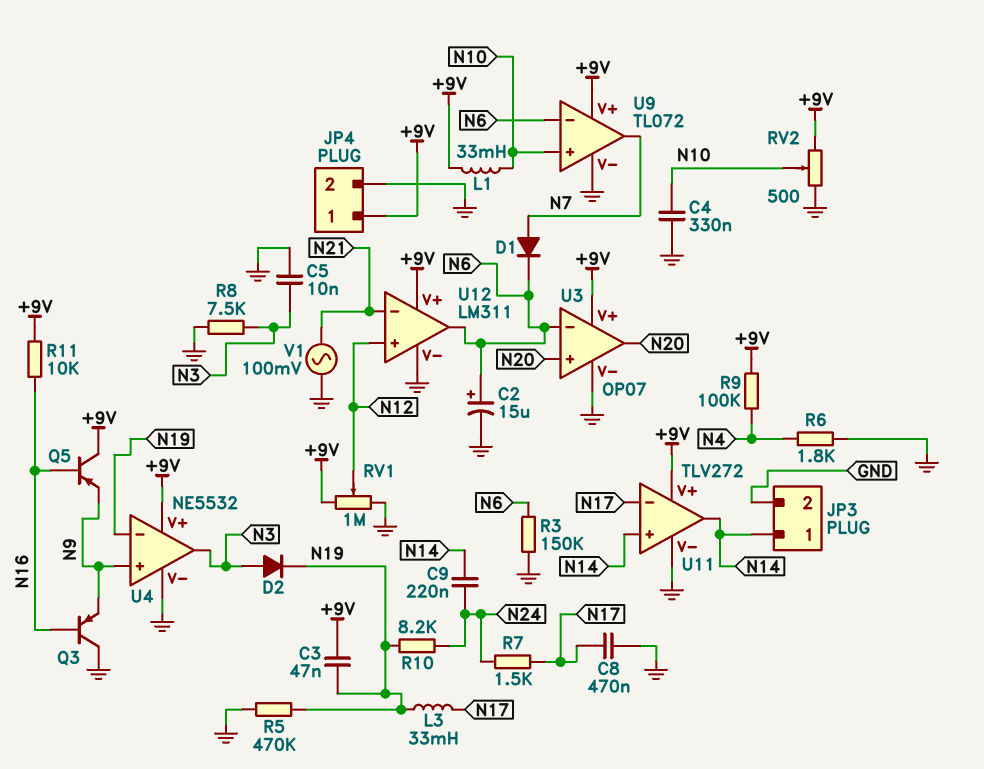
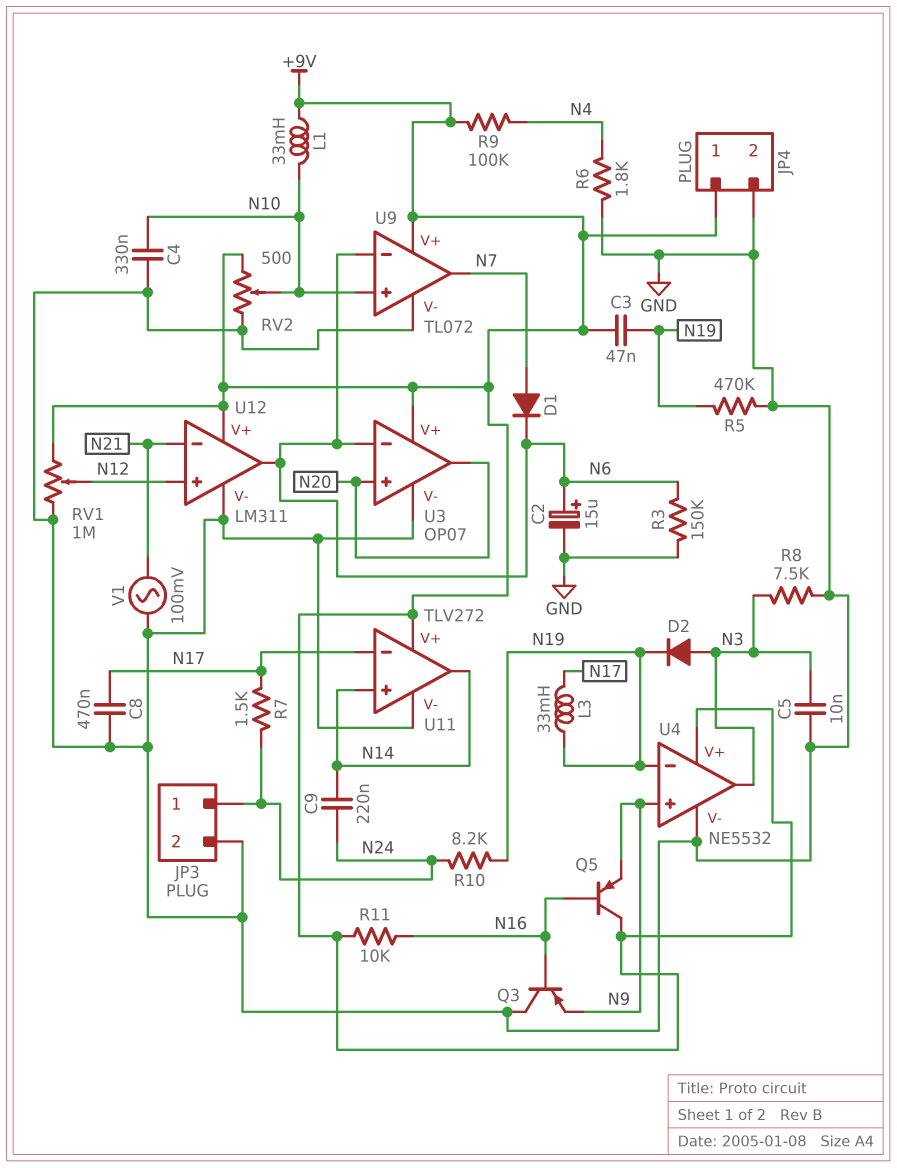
JP3 pin 1: N14 -> N24

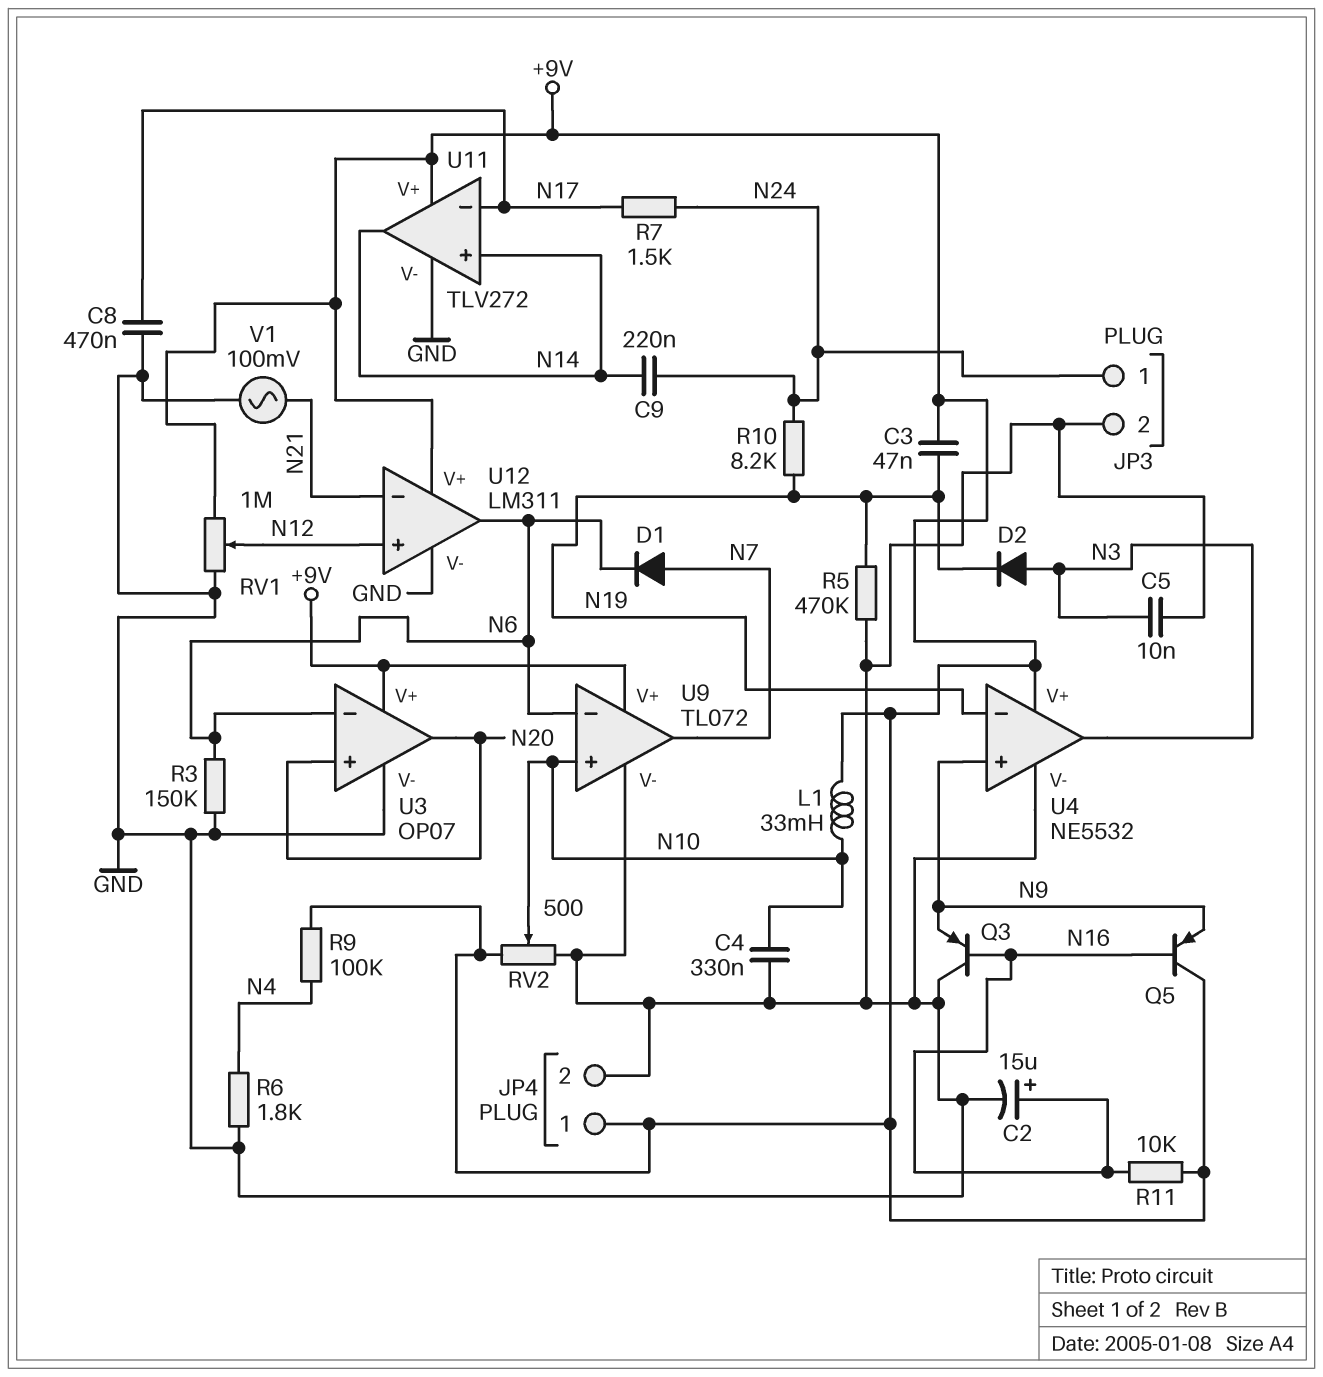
C2: 15uF (plus N6, minus GND) -> 15uF (plus N16, minus GND)
L3: 33mH (N17, N19) -> none
R8: 7.5k (GND, N3) -> none

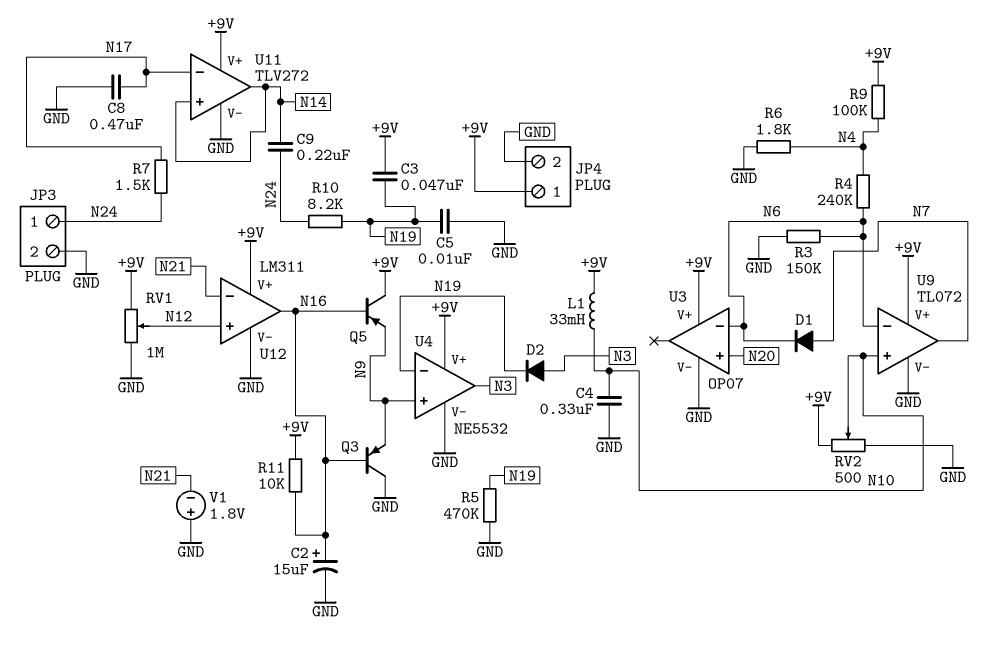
C5: 10nF (GND, N3) -> 10nF (GND, N19)
R4: none -> 240k (N4, N6)
U3 pin out: N20 -> none
U12 pin out: N6 -> N16
V1: AC 100mV (GND, N21) -> 1.8V (plus GND, minus N21)

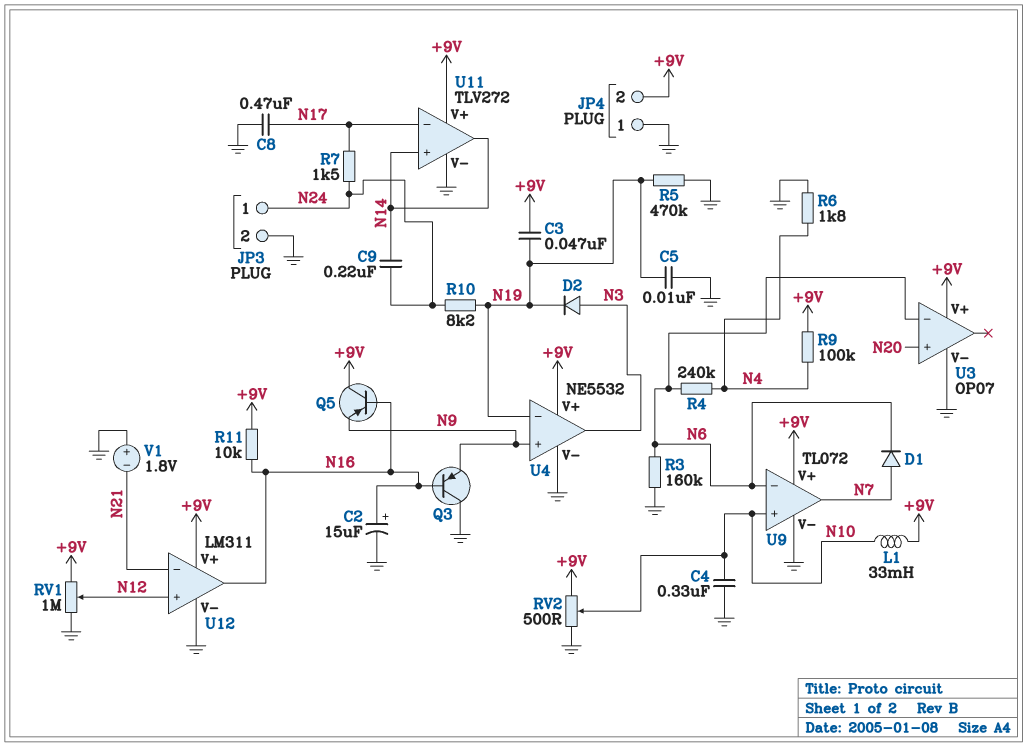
JP4 pin 1: +9V -> GND
JP4 pin 2: GND -> +9V
R3: 150k (GND, N6) -> 160k (GND, N6)

